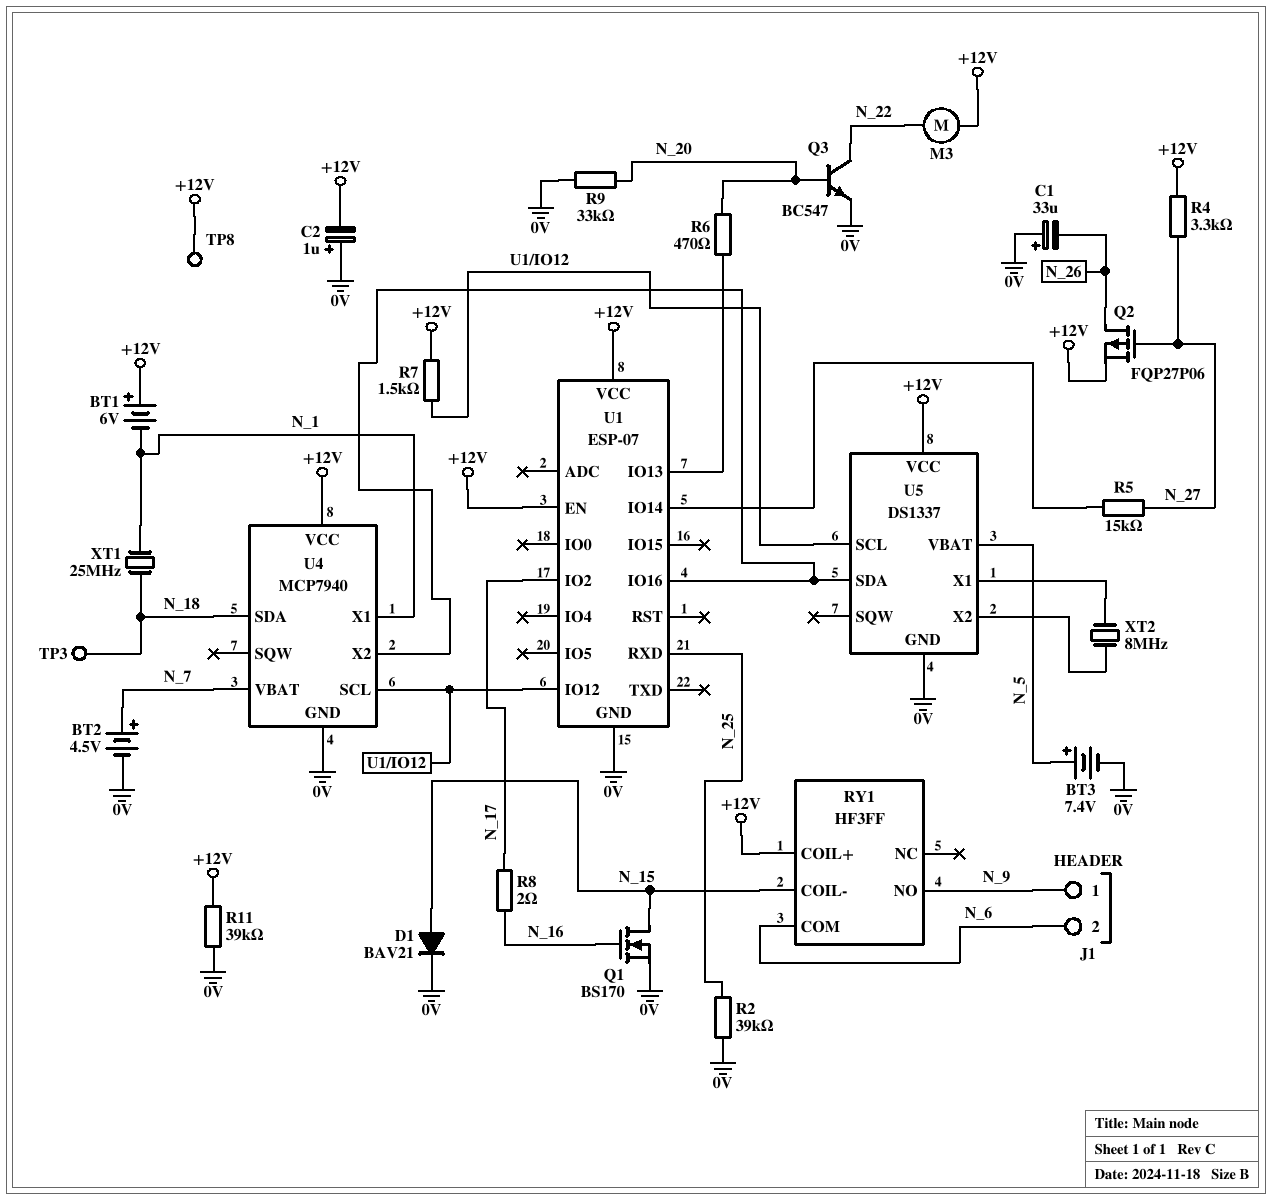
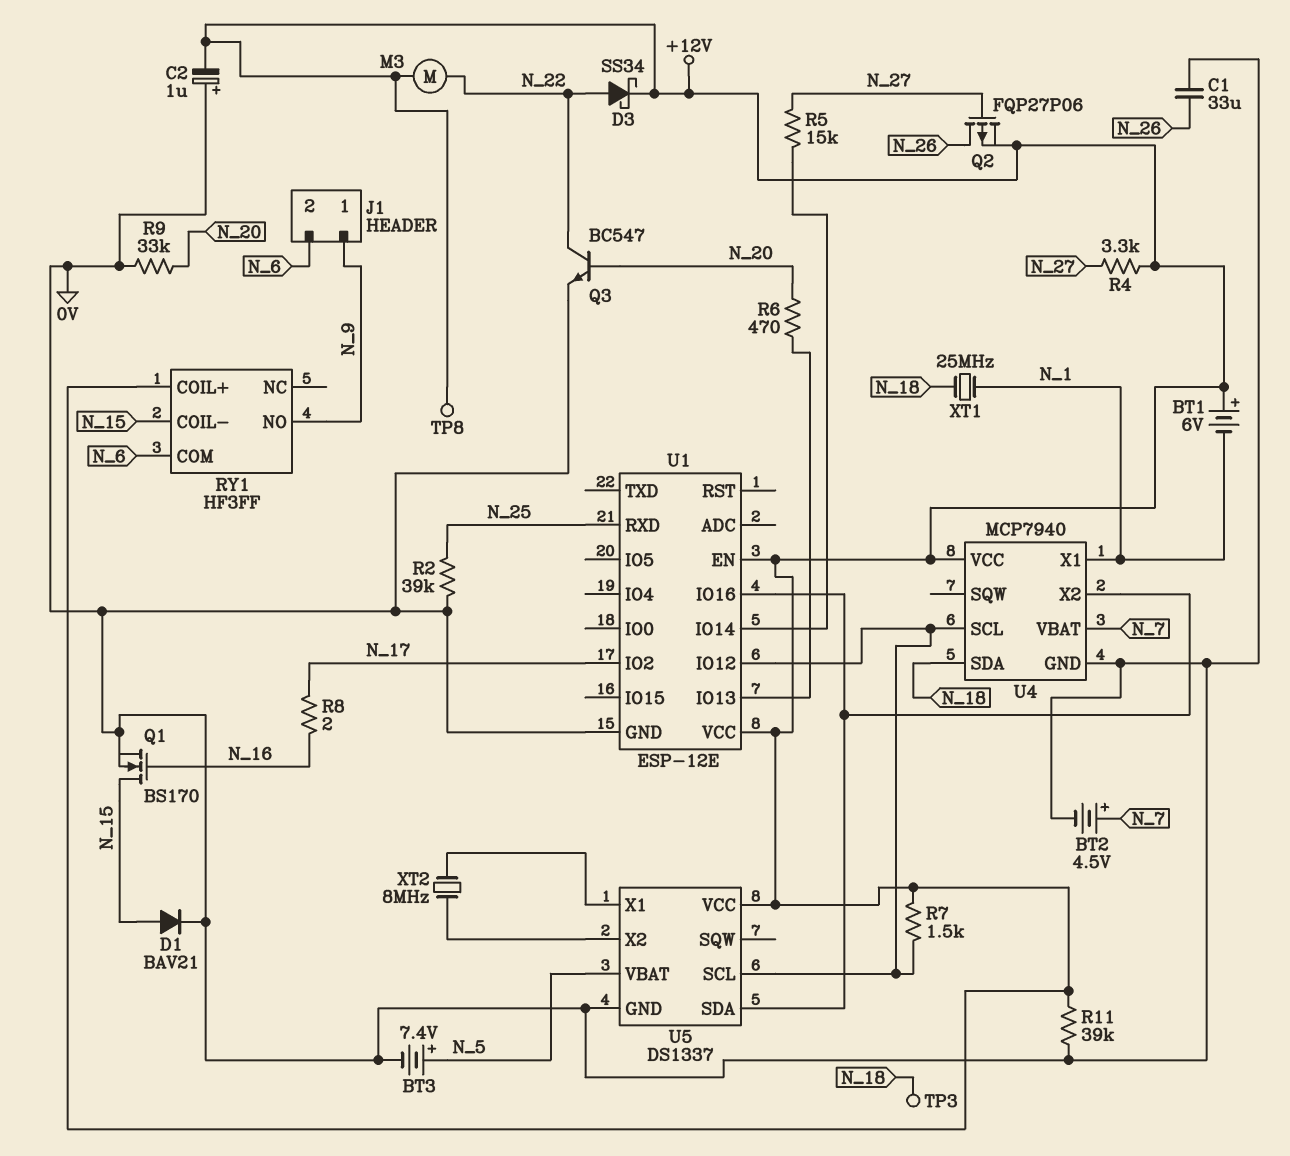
C1: 33uF (plus 0V, minus N_26) -> 33uF (0V, N_26)
D3: none -> schottky SS34 (A N_22, K +12V)
U1: ESP-07 -> ESP-12E

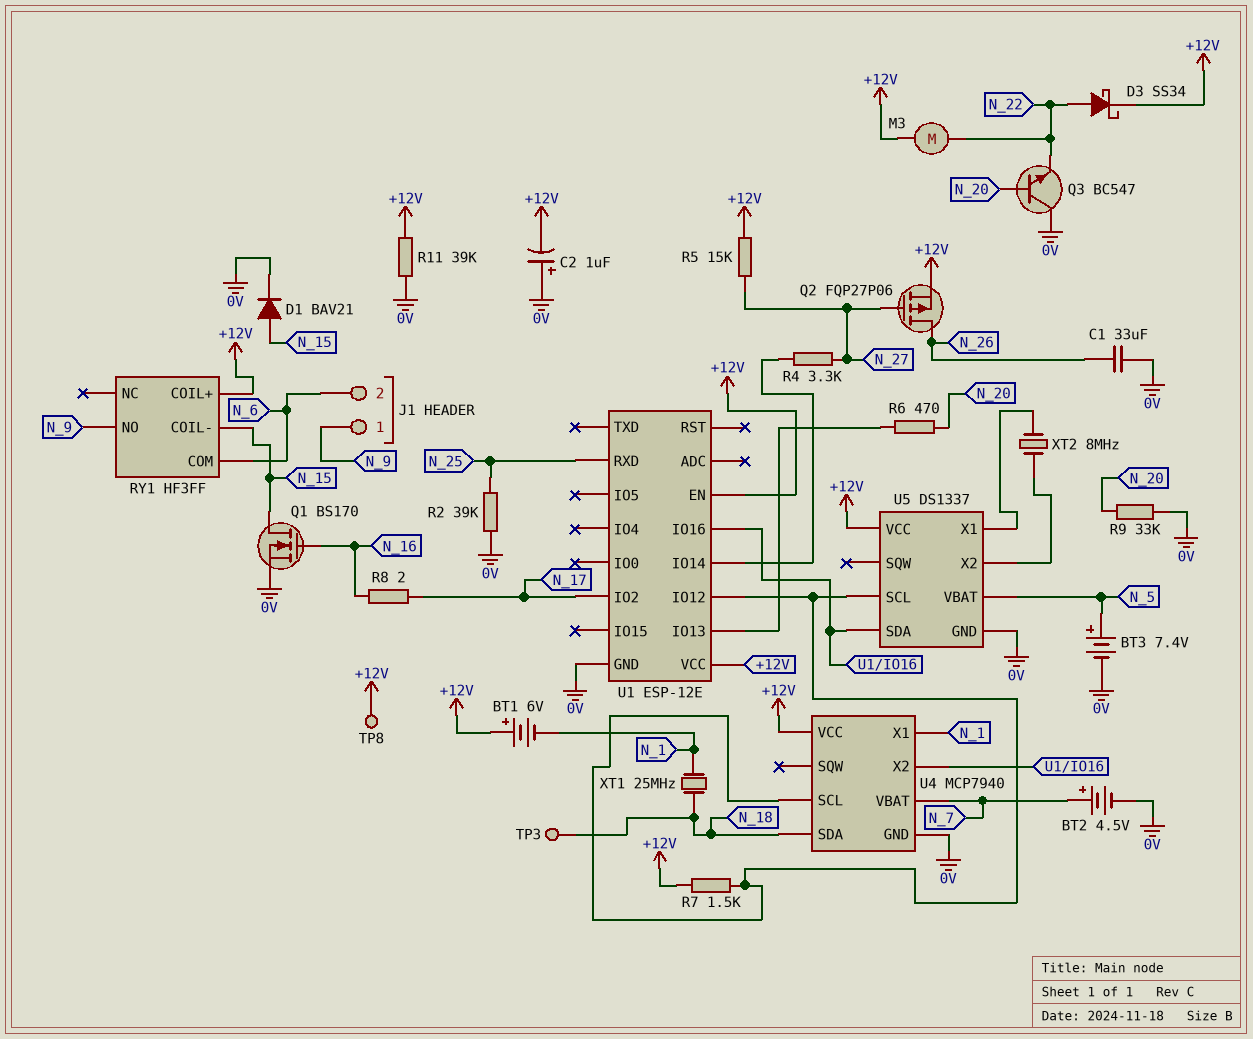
Q3: NPN BC547 (B N_20, C N_22, E 0V) -> NPN BC547 (B N_20, C 0V, E N_22)
R4: 3.3k (+12V, N_27) -> 3.3k (N_27, U1/IO14)
R5: 15k (N_27, U1/IO14) -> 15k (+12V, N_27)

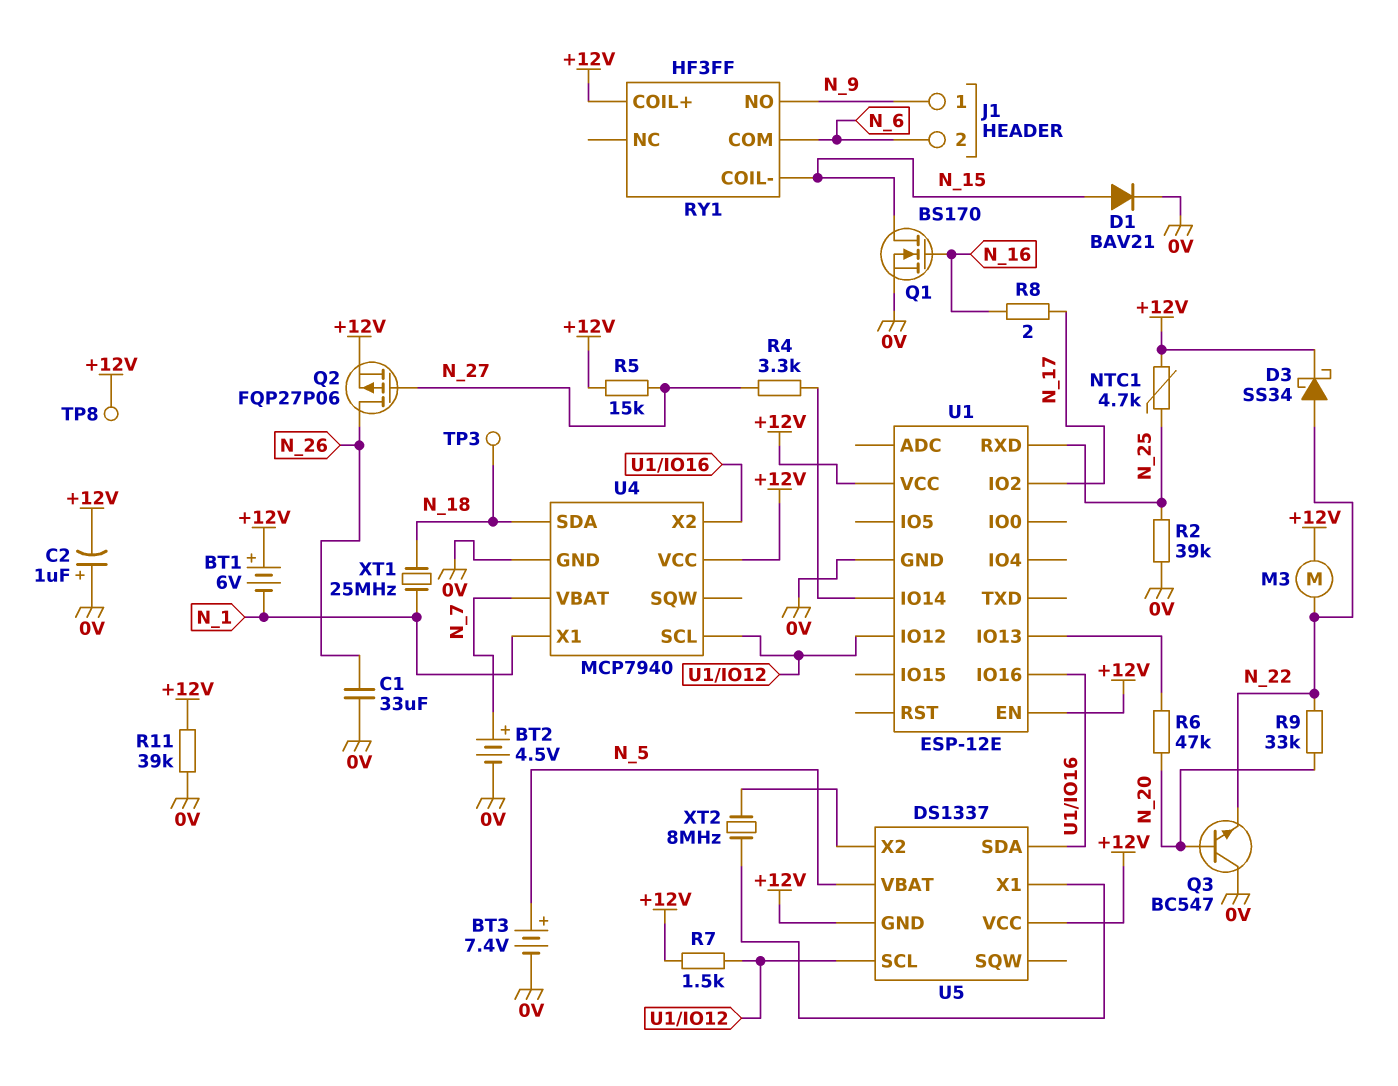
NTC1: none -> 4.7k (+12V, N_25)
R6: 470 (N_20, U1/IO13) -> 47k (N_20, U1/IO13)
R9: 33k (0V, N_20) -> 33k (N_20, N_22)
U5 pin GND: 0V -> +12V

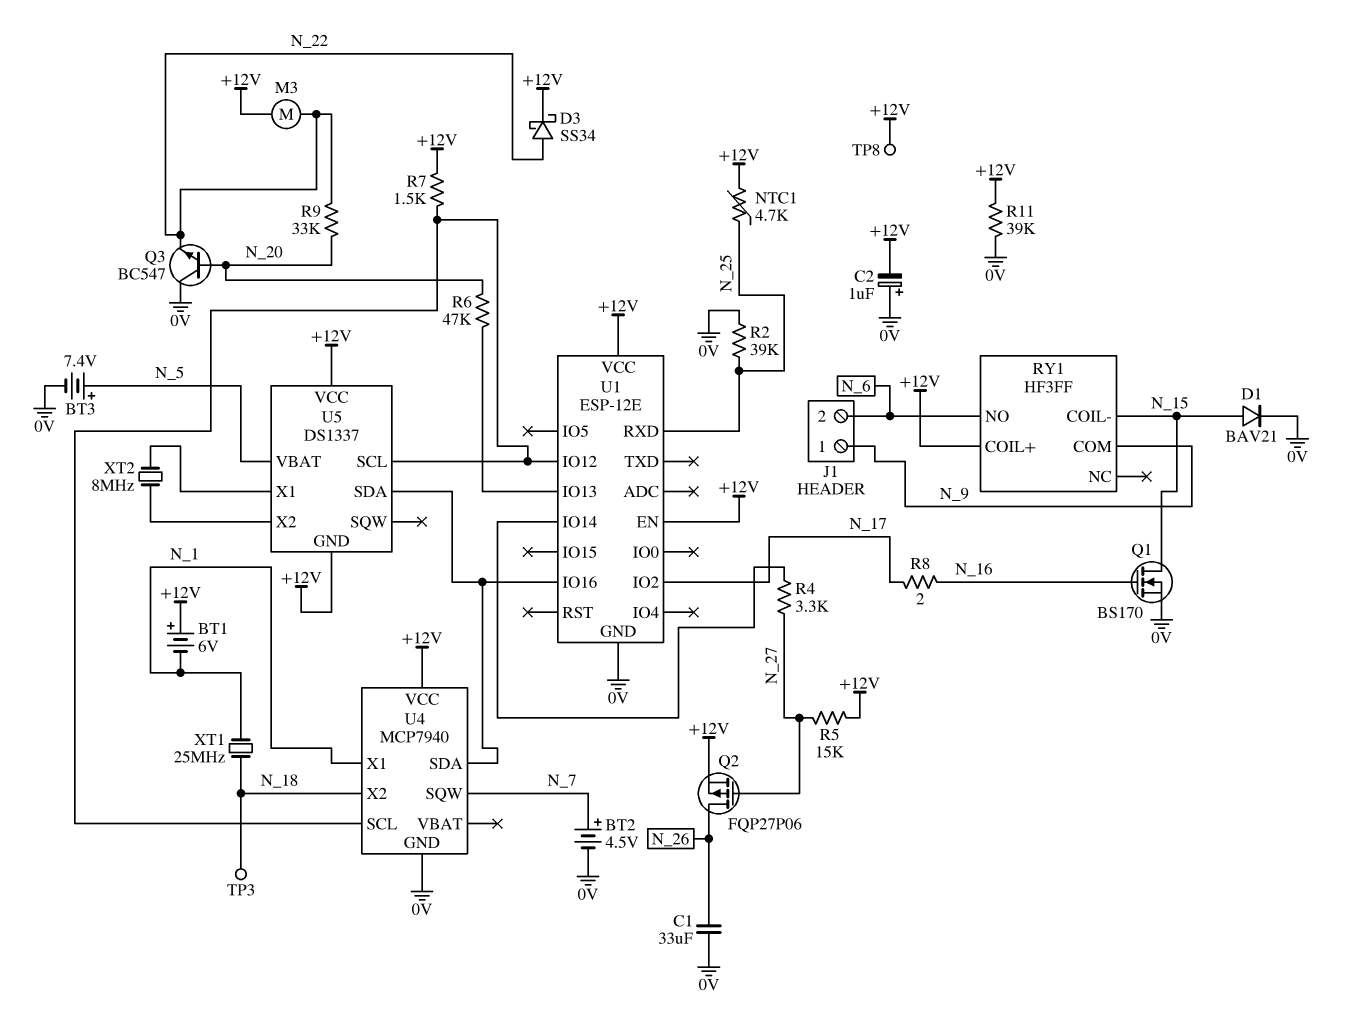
RY1 pin COM: N_6 -> N_9
RY1 pin NO: N_9 -> N_6
U4 pin SDA: N_18 -> U1/IO16
U4 pin SQW: none -> N_7
U4 pin VBAT: N_7 -> none
U4 pin X2: U1/IO16 -> N_18

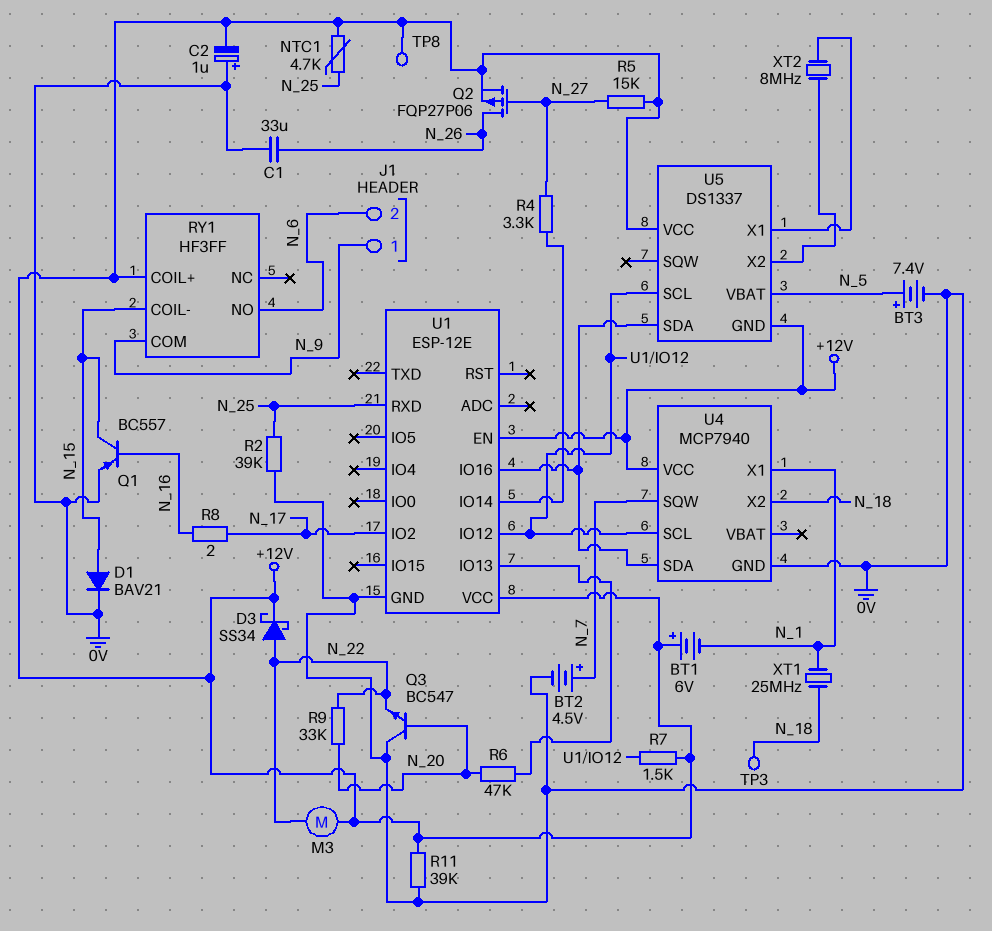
Q1: NMOS BS170 (G N_16, D N_15, S 0V) -> PNP BC557 (B N_16, C N_15, E 0V)

